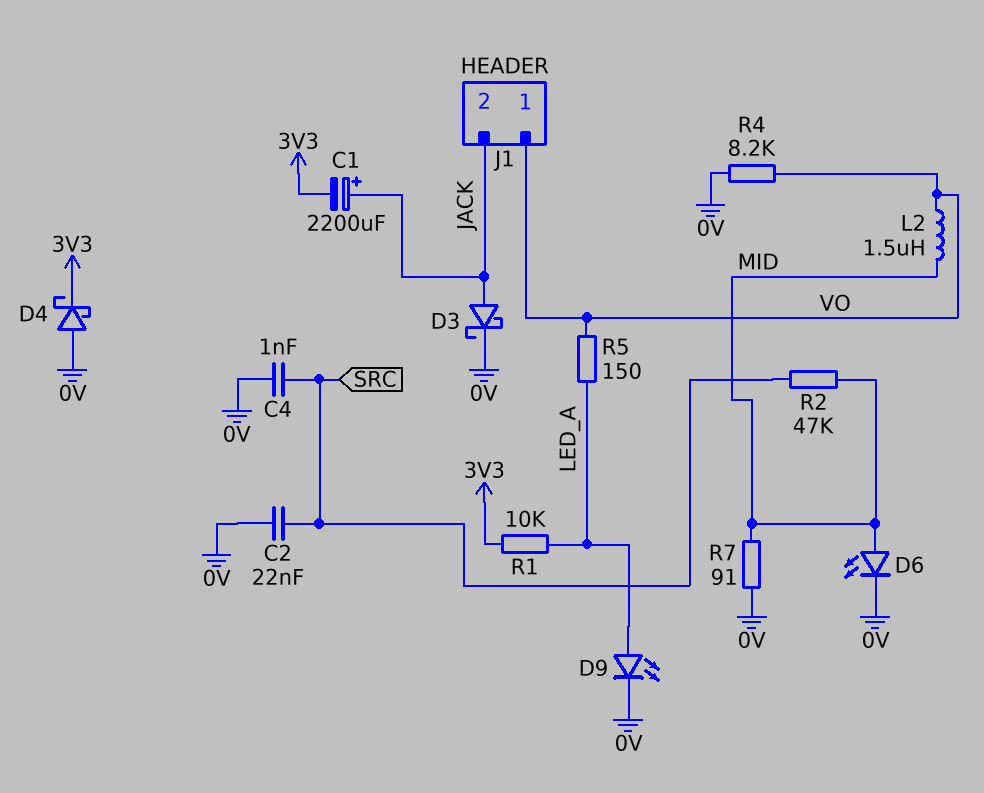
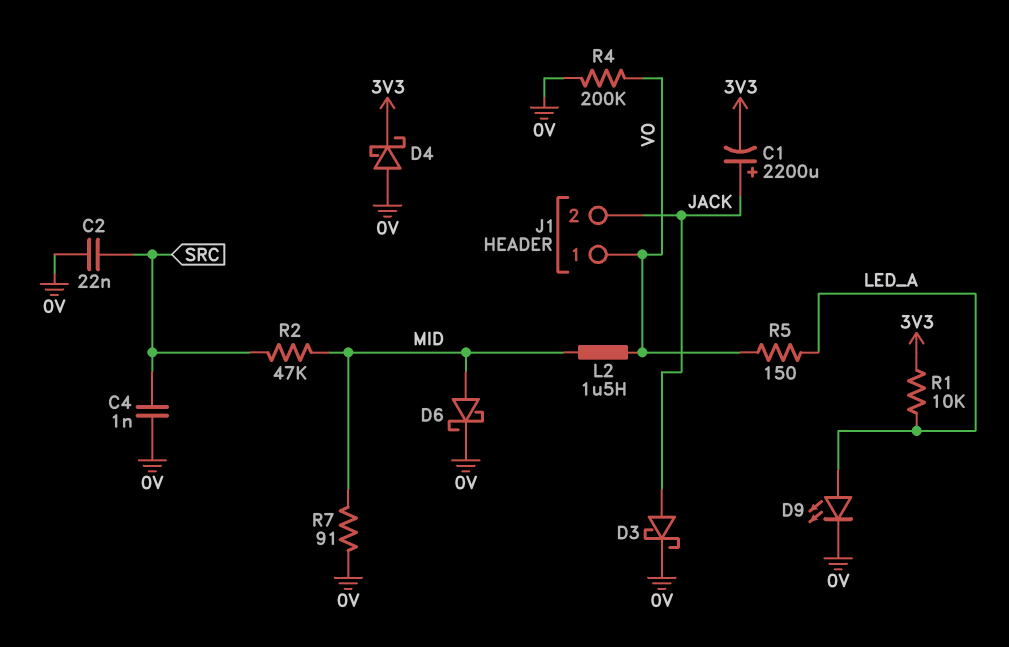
D6: LED (A MID, K 0V) -> schottky (A MID, K 0V)
R4: 8.2k (0V, VO) -> 200k (0V, VO)

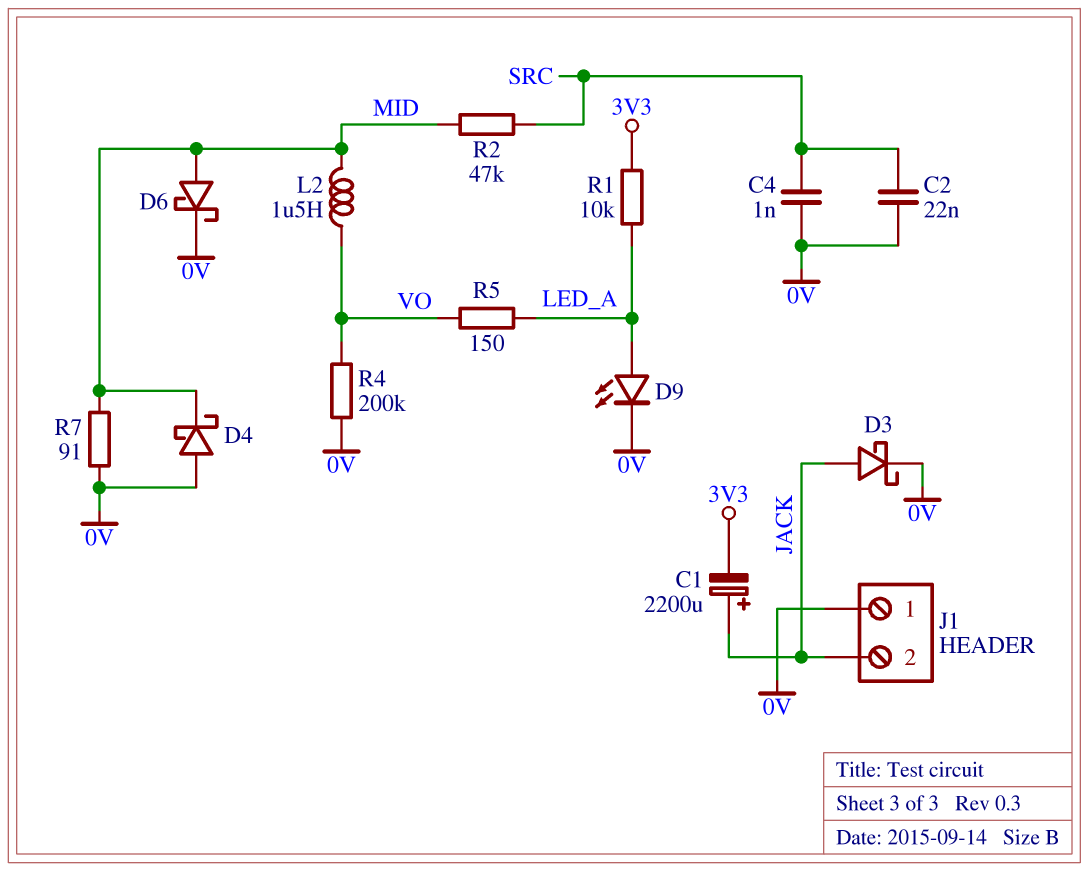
D4: schottky (A 0V, K 3V3) -> schottky (A 0V, K MID)
J1 pin 1: VO -> 0V

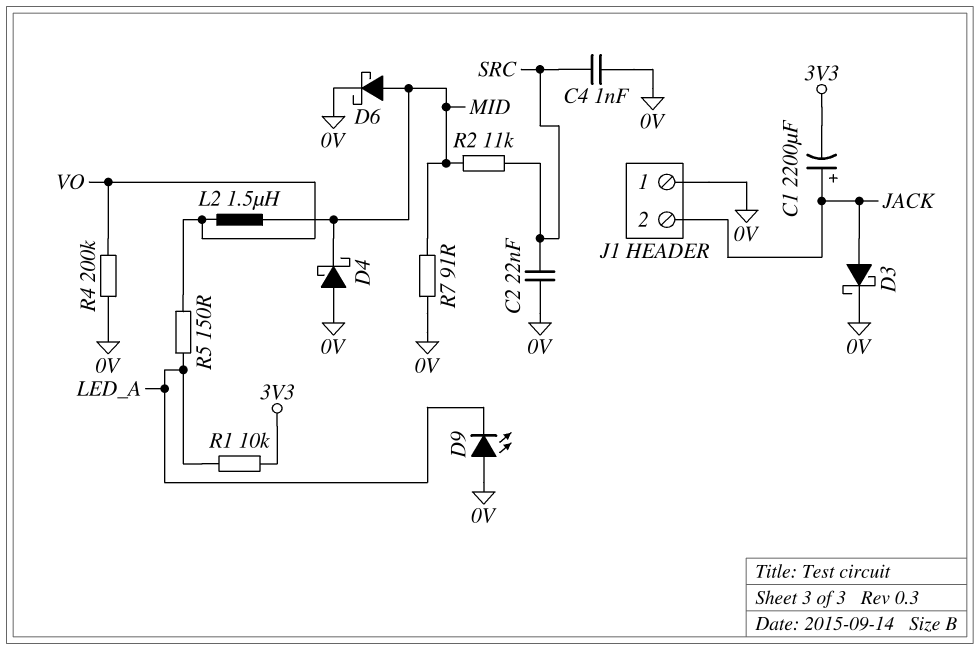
D9: LED (A LED_A, K 0V) -> LED (A 0V, K LED_A)
R2: 47k (MID, SRC) -> 11k (MID, SRC)

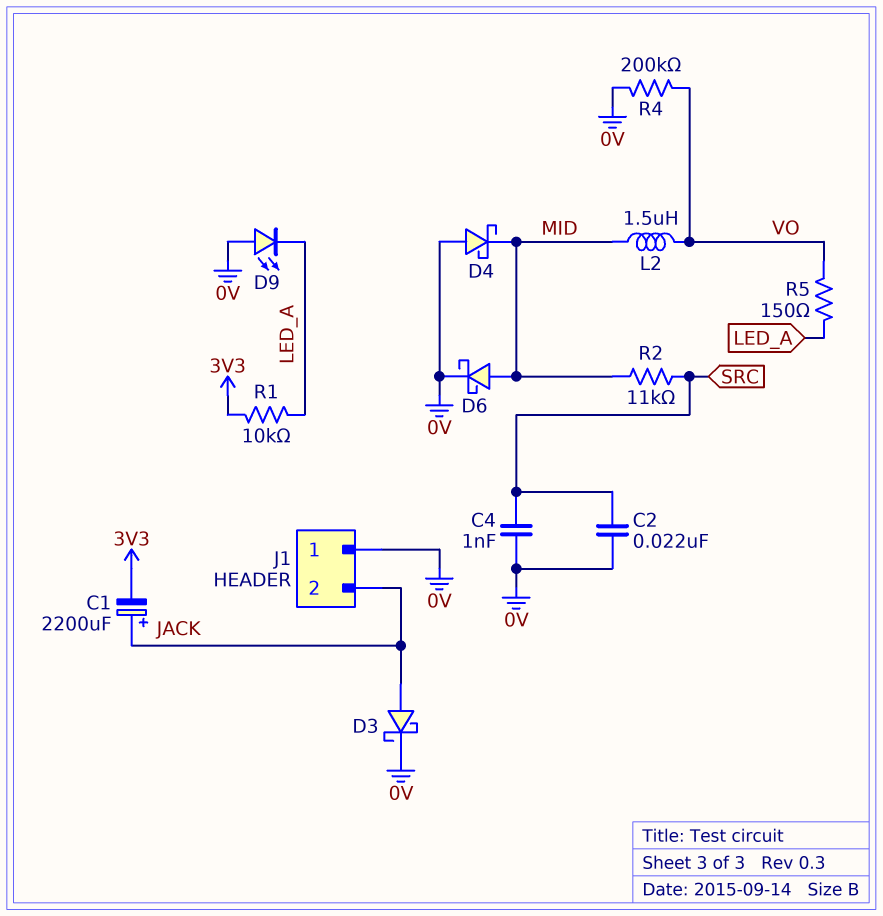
R7: 91 (0V, MID) -> none

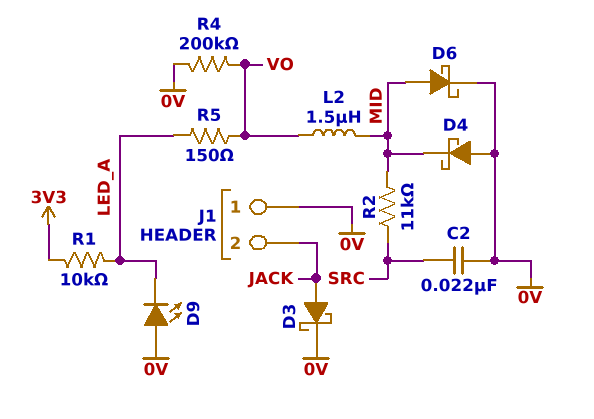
C1: 2200uF (plus JACK, minus 3V3) -> none
C4: 1nF (0V, SRC) -> none

